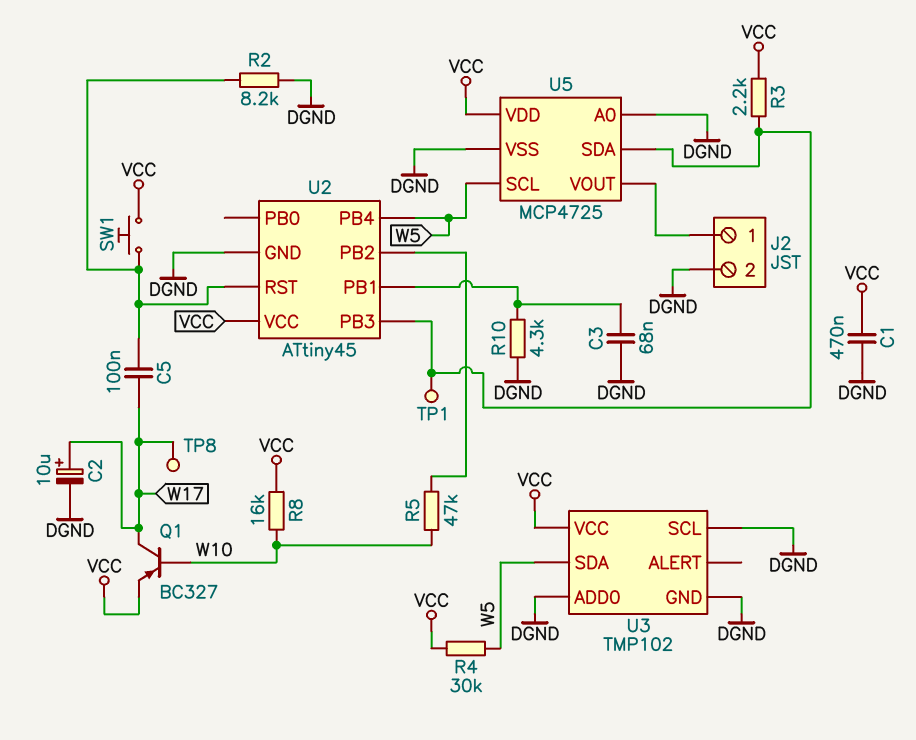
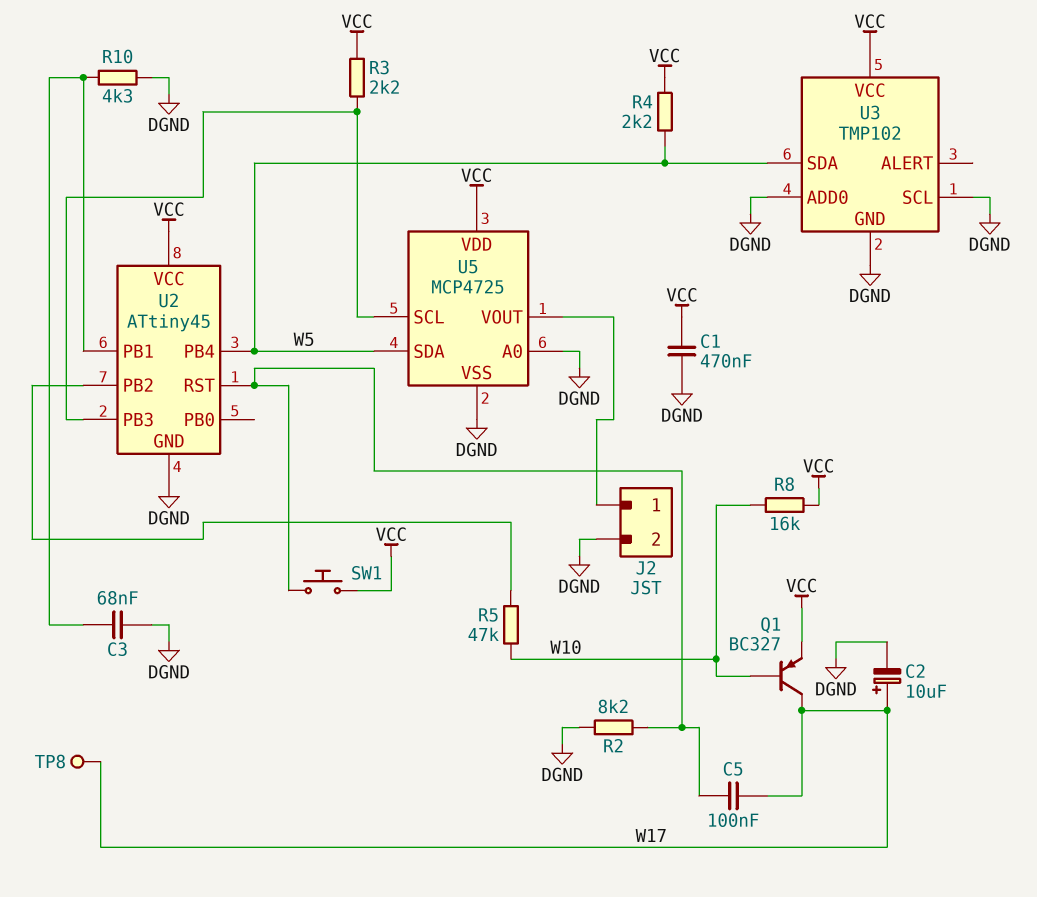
R4: 30k (VCC, W5) -> 2.2k (VCC, W5)
TP1: test point (U2/PB3) -> none
U5 pin SCL: W5 -> U2/PB3
U5 pin SDA: U2/PB3 -> W5

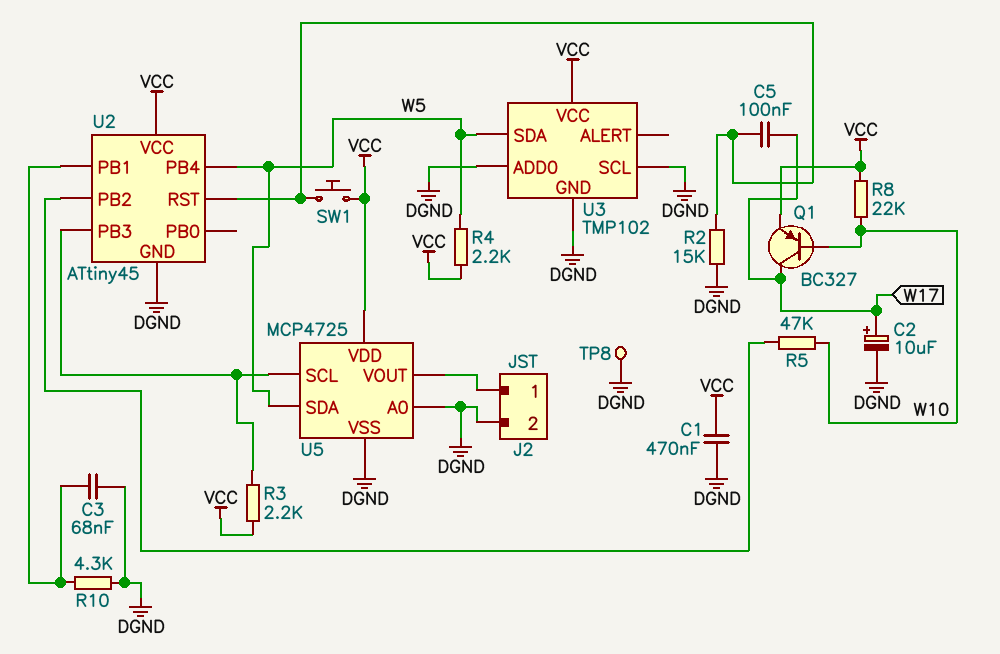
R2: 8.2k (DGND, U2/RST) -> 15k (DGND, U2/RST)
R8: 16k (VCC, W10) -> 22k (VCC, W10)
TP8: test point (W17) -> test point (DGND)

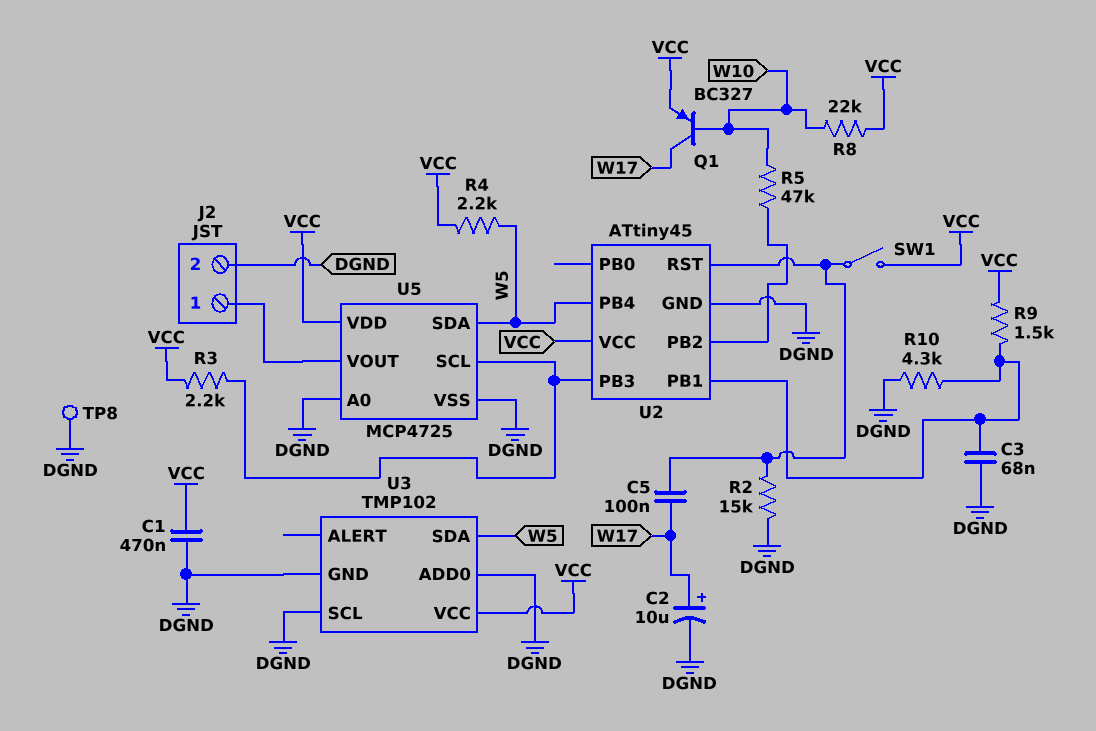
R9: none -> 1.5k (U2/PB1, VCC)
SW1: button (U2/RST, VCC) -> switch (U2/RST, VCC)

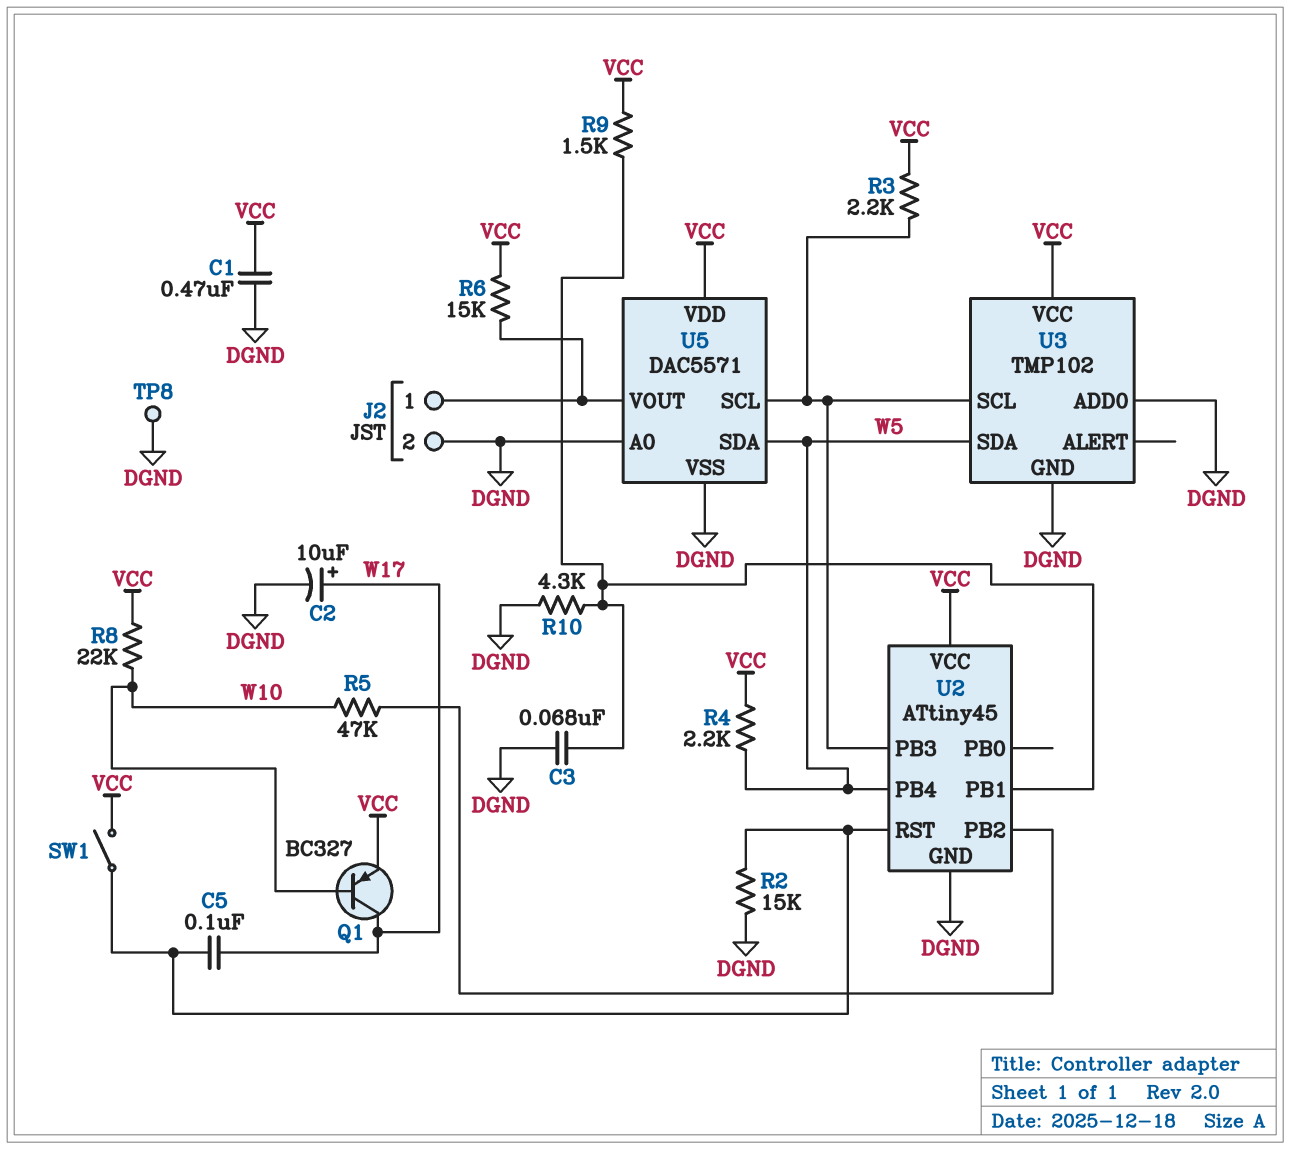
R6: none -> 15k (J2/1, VCC)
U3 pin SCL: DGND -> U2/PB3
U5: MCP4725 -> DAC5571

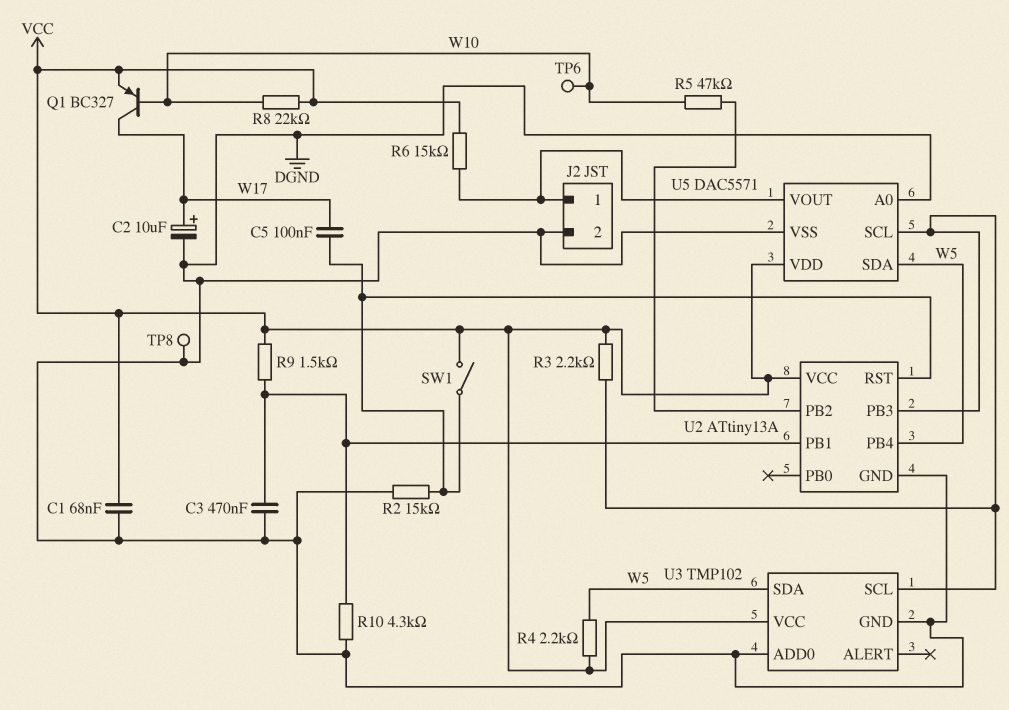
C1: 470nF (DGND, VCC) -> 68nF (DGND, VCC)
C3: 68nF (DGND, U2/PB1) -> 470nF (DGND, U2/PB1)
TP6: none -> test point (W10)
U2: ATtiny45 -> ATtiny13A

